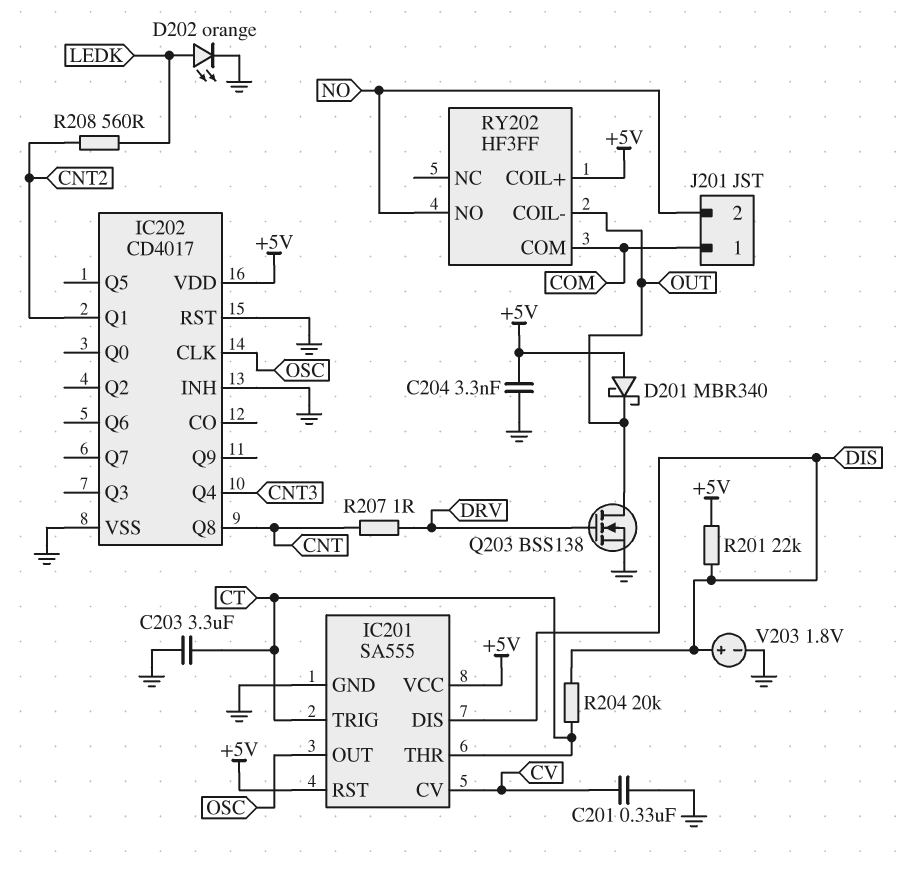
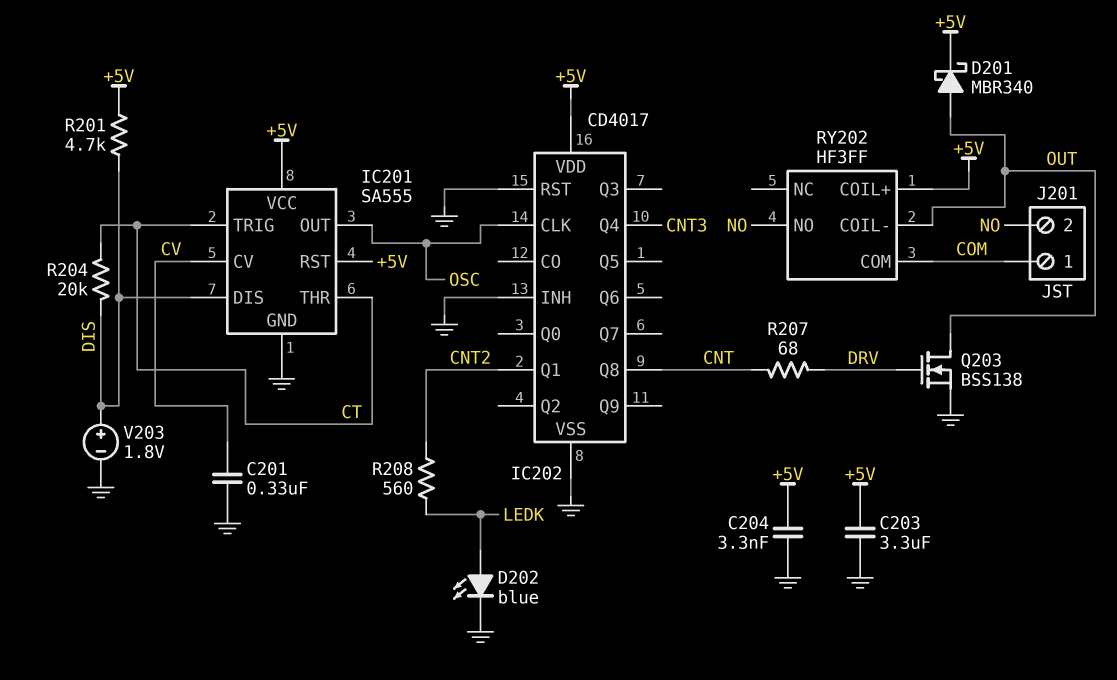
C203: 3.3uF (CT, GND) -> 3.3uF (+5V, GND)
D201: schottky MBR340 (A +5V, K OUT) -> schottky MBR340 (A OUT, K +5V)
D202: LED orange (A LEDK, K GND) -> LED blue (A LEDK, K GND)
R201: 22k (+5V, DIS) -> 4.7k (+5V, DIS)
R207: 1 (CNT, DRV) -> 68 (CNT, DRV)

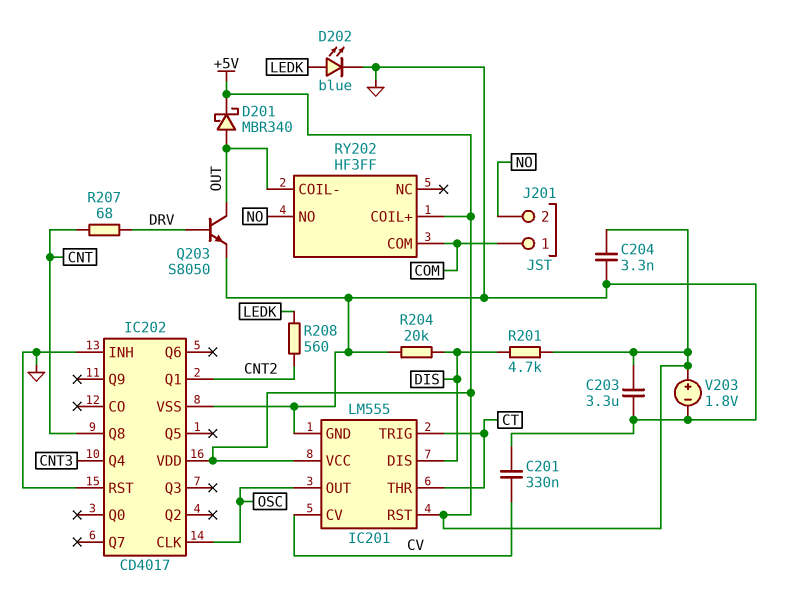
IC201: SA555 -> LM555
Q203: NMOS BSS138 (G DRV, D OUT, S GND) -> NPN S8050 (B DRV, C OUT, E GND)
R204: 20k (CT, DIS) -> 20k (DIS, GND)
V203: 1.8V (plus DIS, minus GND) -> 1.8V (plus +5V, minus GND)

